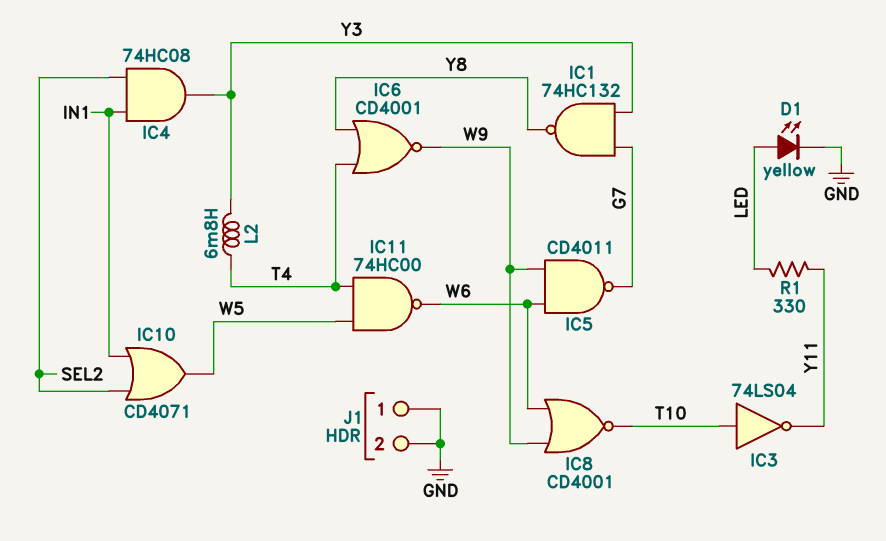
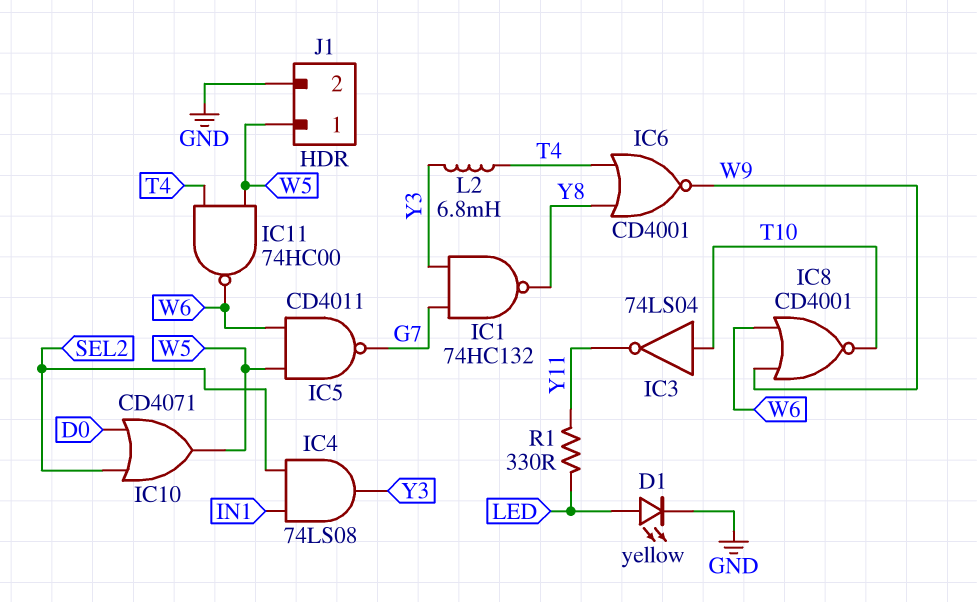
IC4: AND 74HC08 (in IN1, in SEL2, out Y3) -> AND 74LS08 (in IN1, in SEL2, out Y3)
IC5: NAND CD4011 (in W6, in W9, out G7) -> NAND CD4011 (in W5, in W6, out G7)
IC10: OR CD4071 (in IN1, in SEL2, out W5) -> OR CD4071 (in D0, in SEL2, out W5)
J1 pin 1: GND -> W5

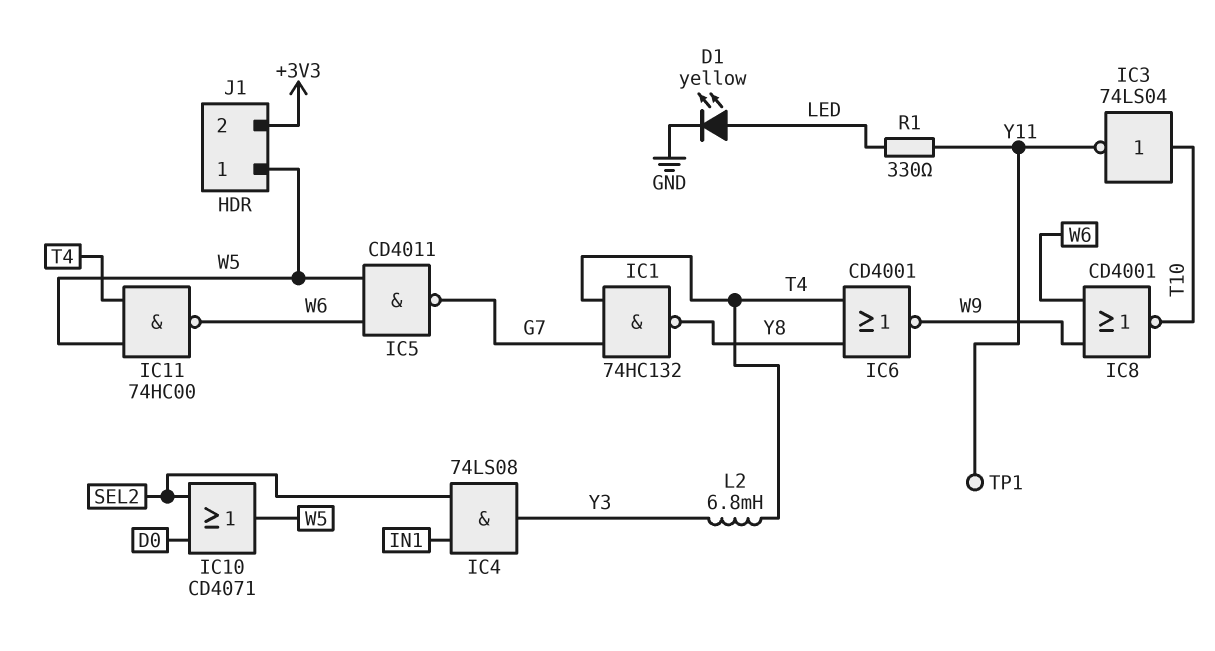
IC1: NAND 74HC132 (in G7, in Y3, out Y8) -> NAND 74HC132 (in G7, in T4, out Y8)
J1 pin 2: GND -> +3V3
TP1: none -> test point (Y11)

